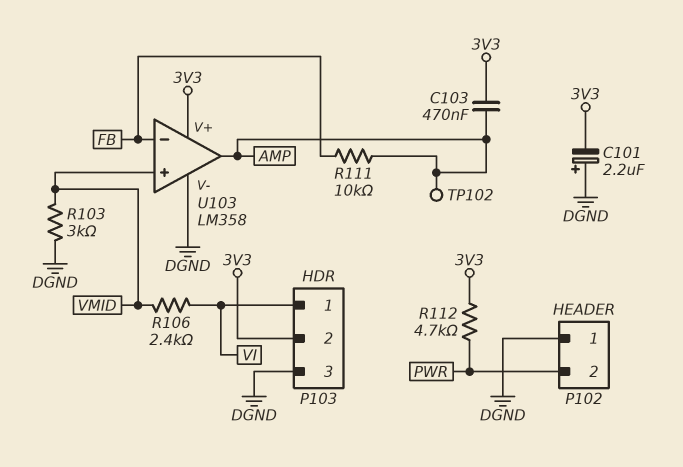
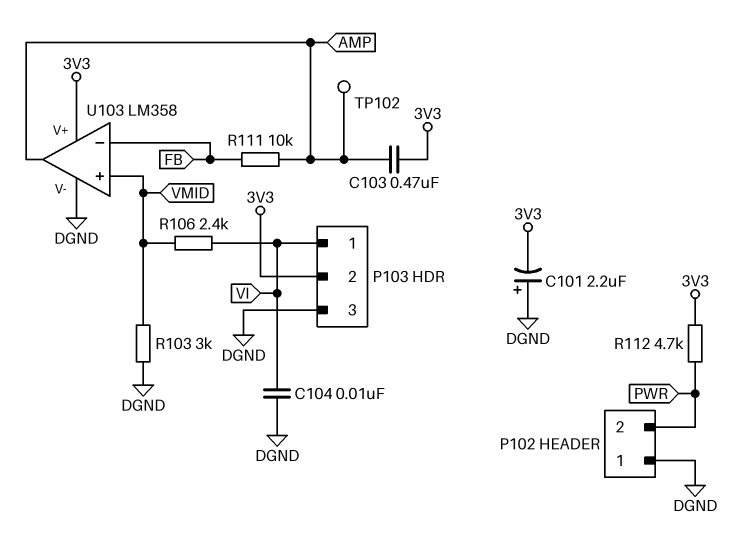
C104: none -> 10nF (DGND, VI)

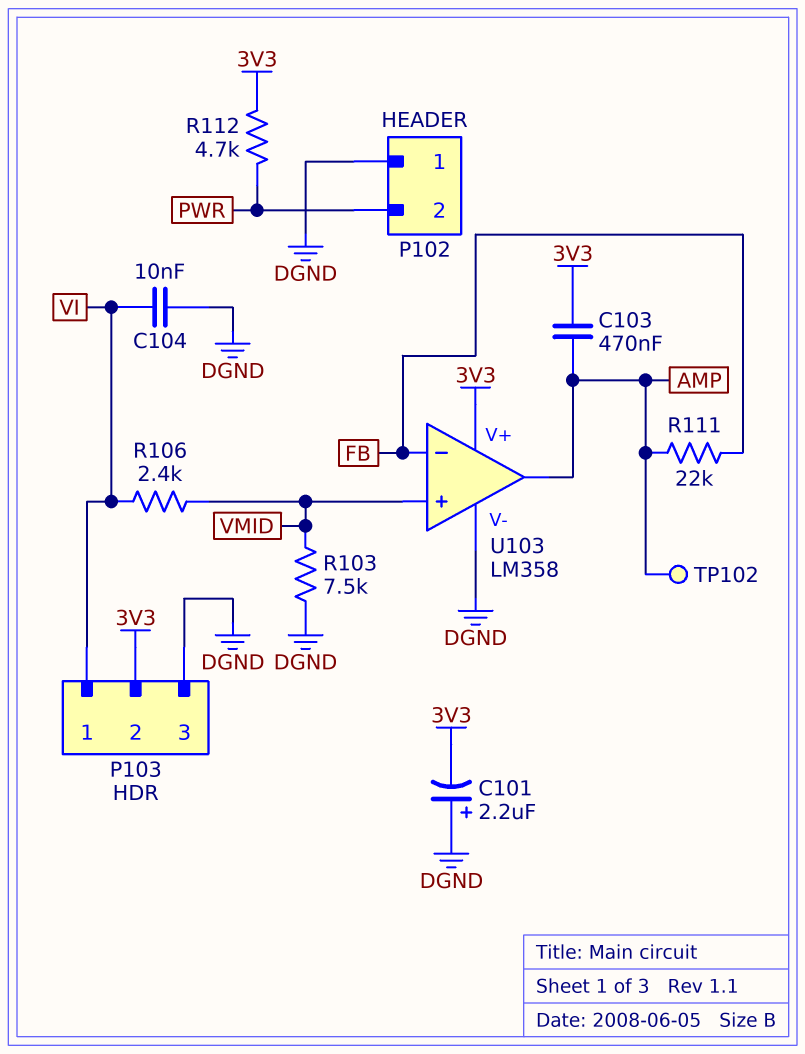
R103: 3k (DGND, VMID) -> 7.5k (DGND, VMID)
R111: 10k (AMP, FB) -> 22k (AMP, FB)

